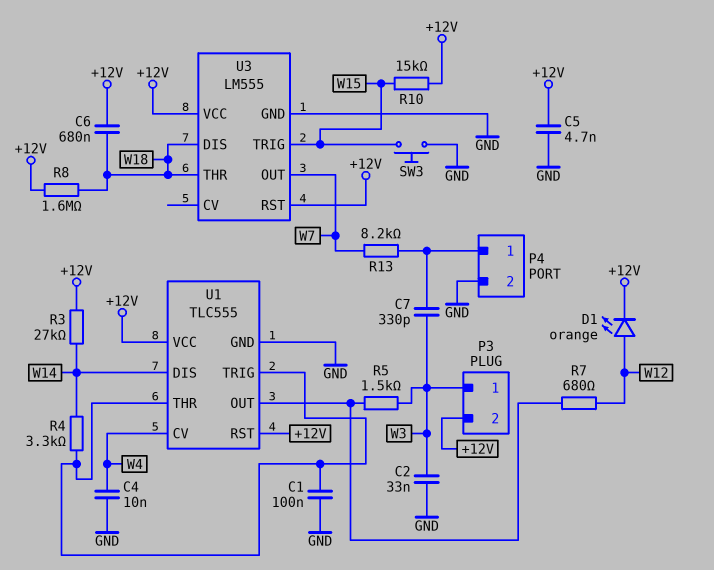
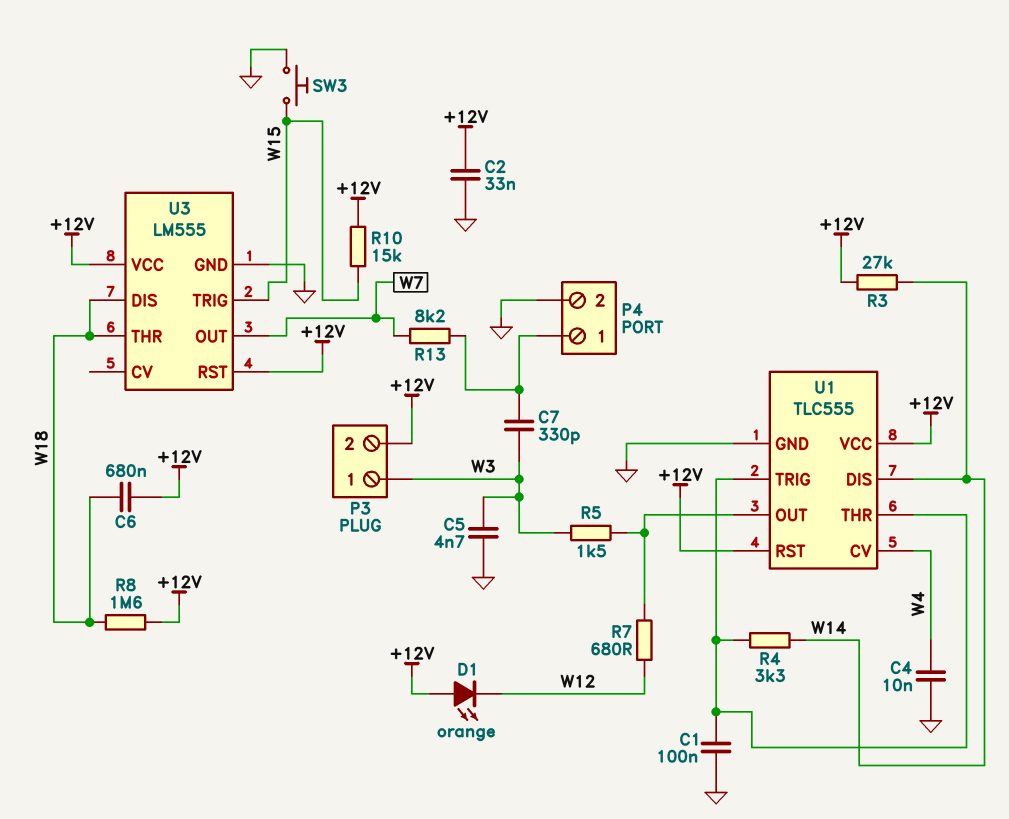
C2: 33nF (GND, W3) -> 33nF (+12V, GND)
C5: 4.7nF (+12V, GND) -> 4.7nF (GND, W3)
D1: LED orange (A W12, K +12V) -> LED orange (A +12V, K W12)

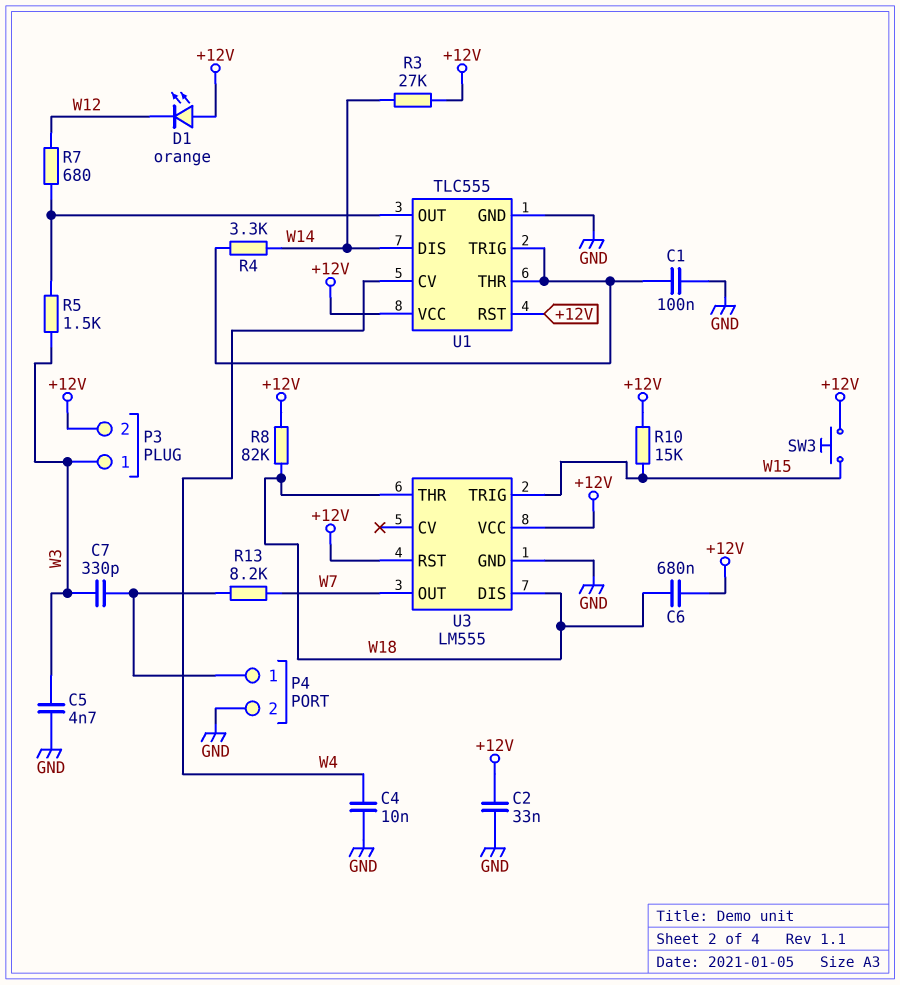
R8: 1.6M (+12V, W18) -> 82k (+12V, W18)
SW3: button (GND, W15) -> button (+12V, W15)

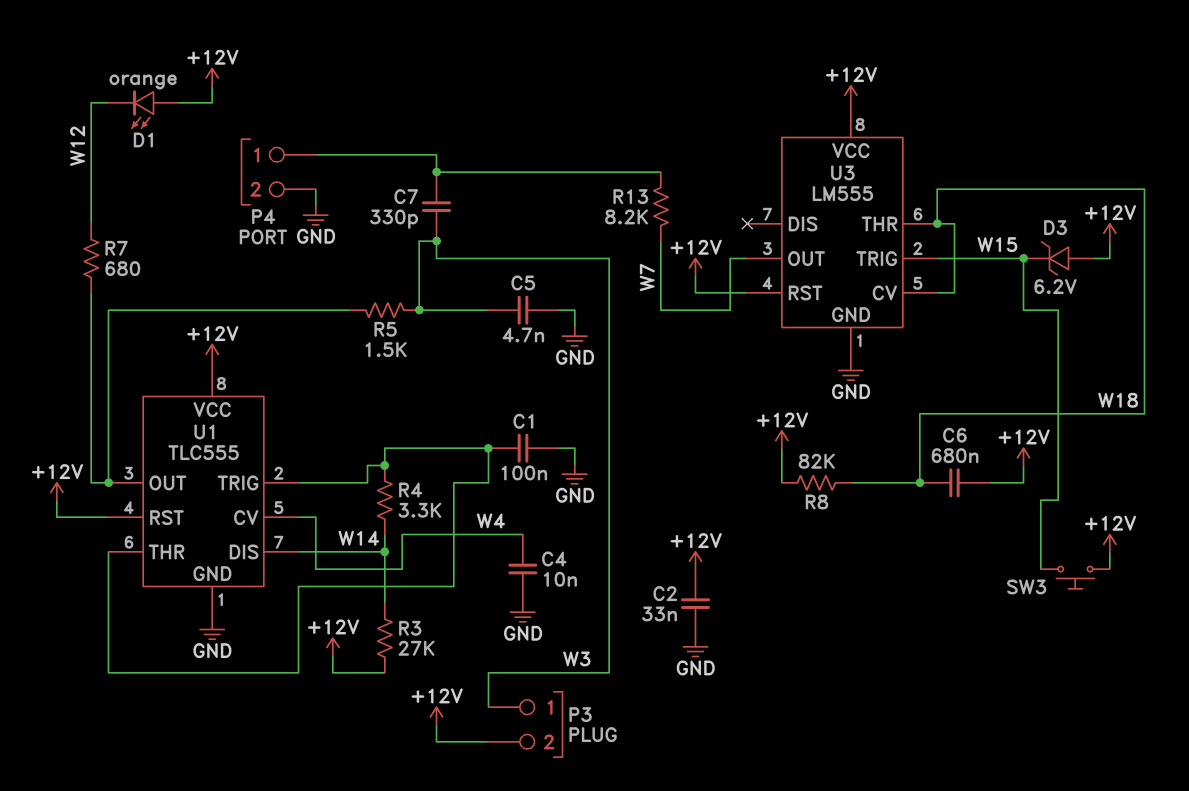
D3: none -> zener 6.2V (A +12V, K W15)
R10: 15k (+12V, W15) -> none
U3 pin CV: none -> W18
U3 pin DIS: W18 -> none

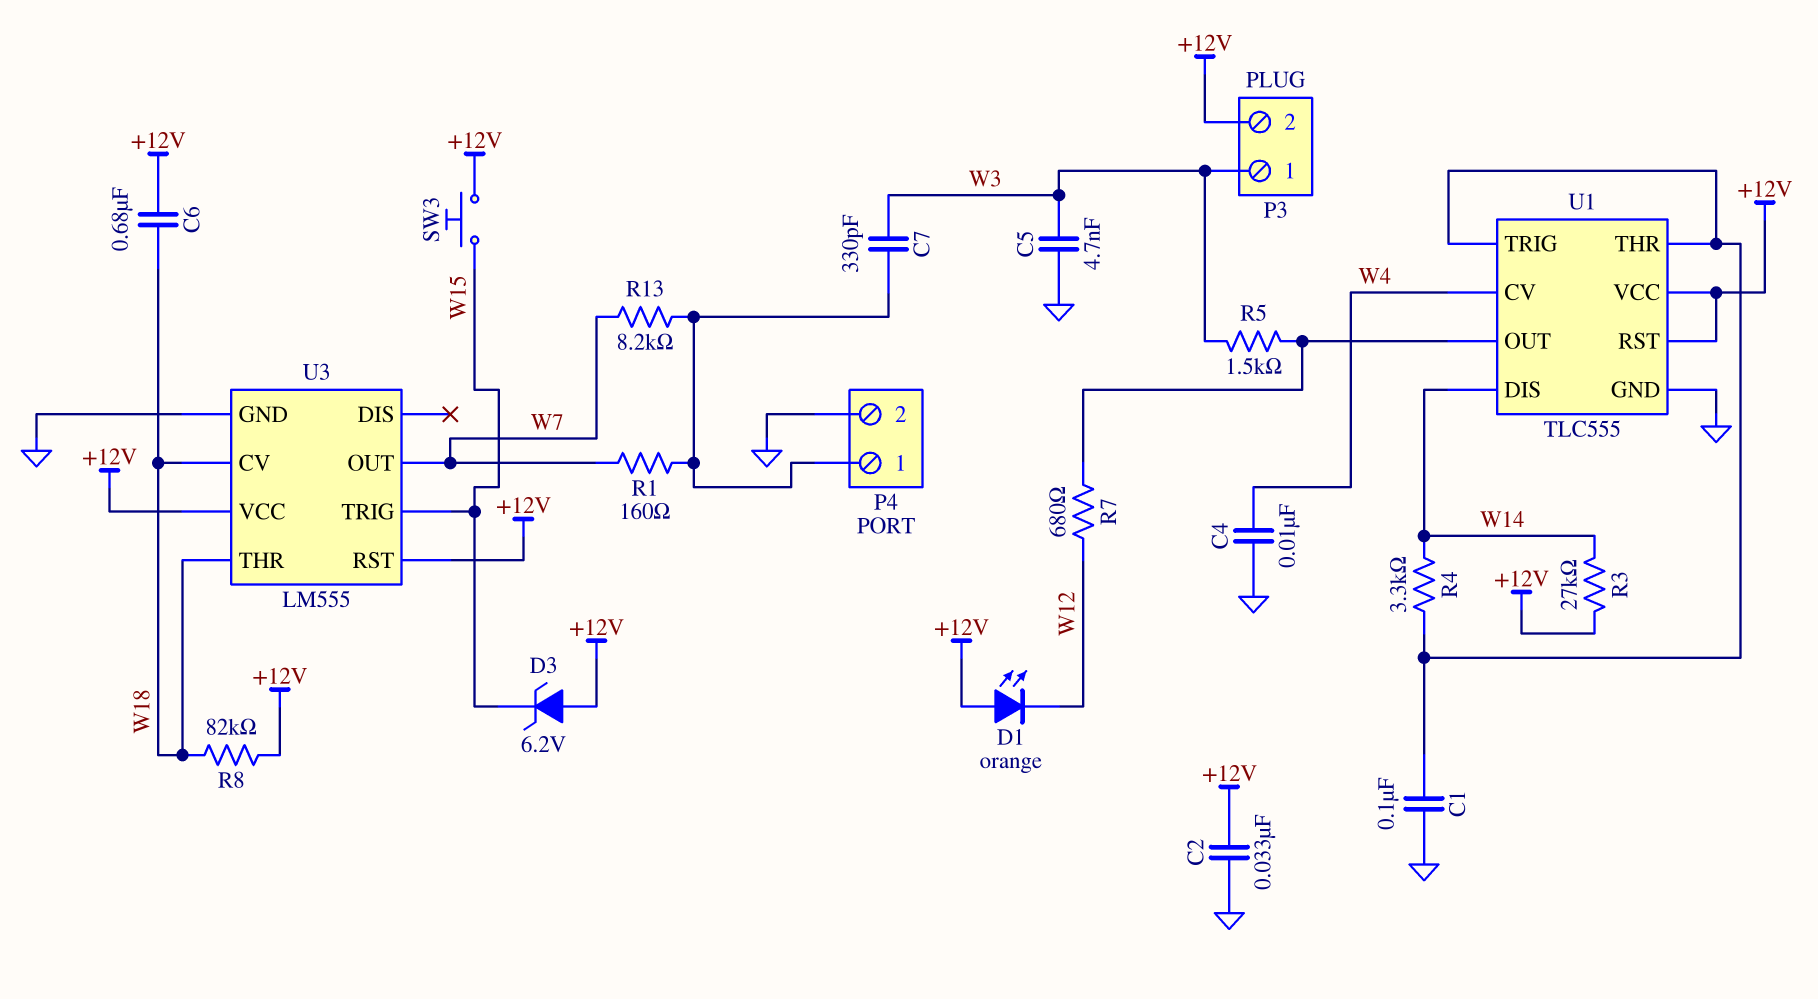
R1: none -> 160 (P4/1, W7)

